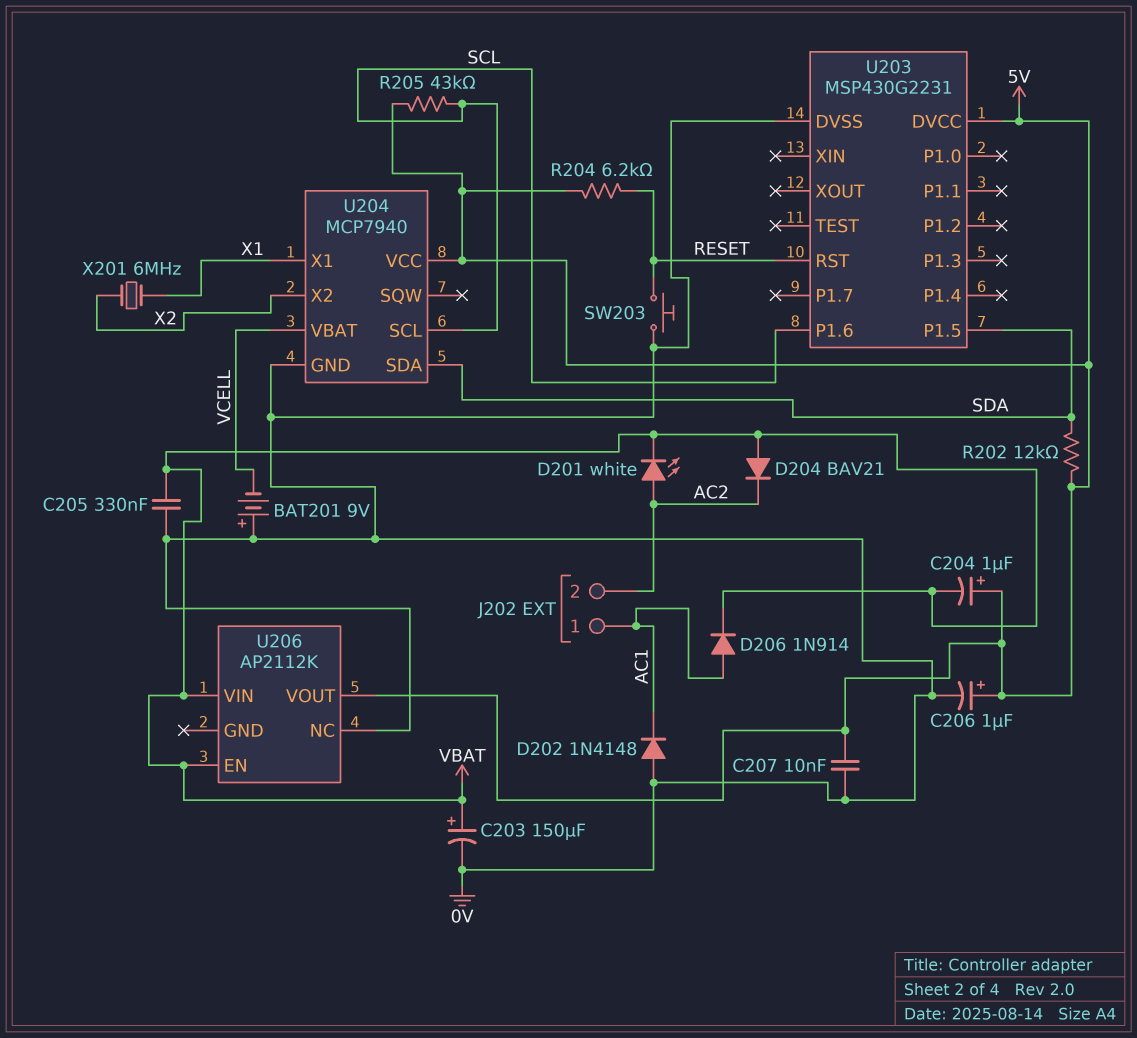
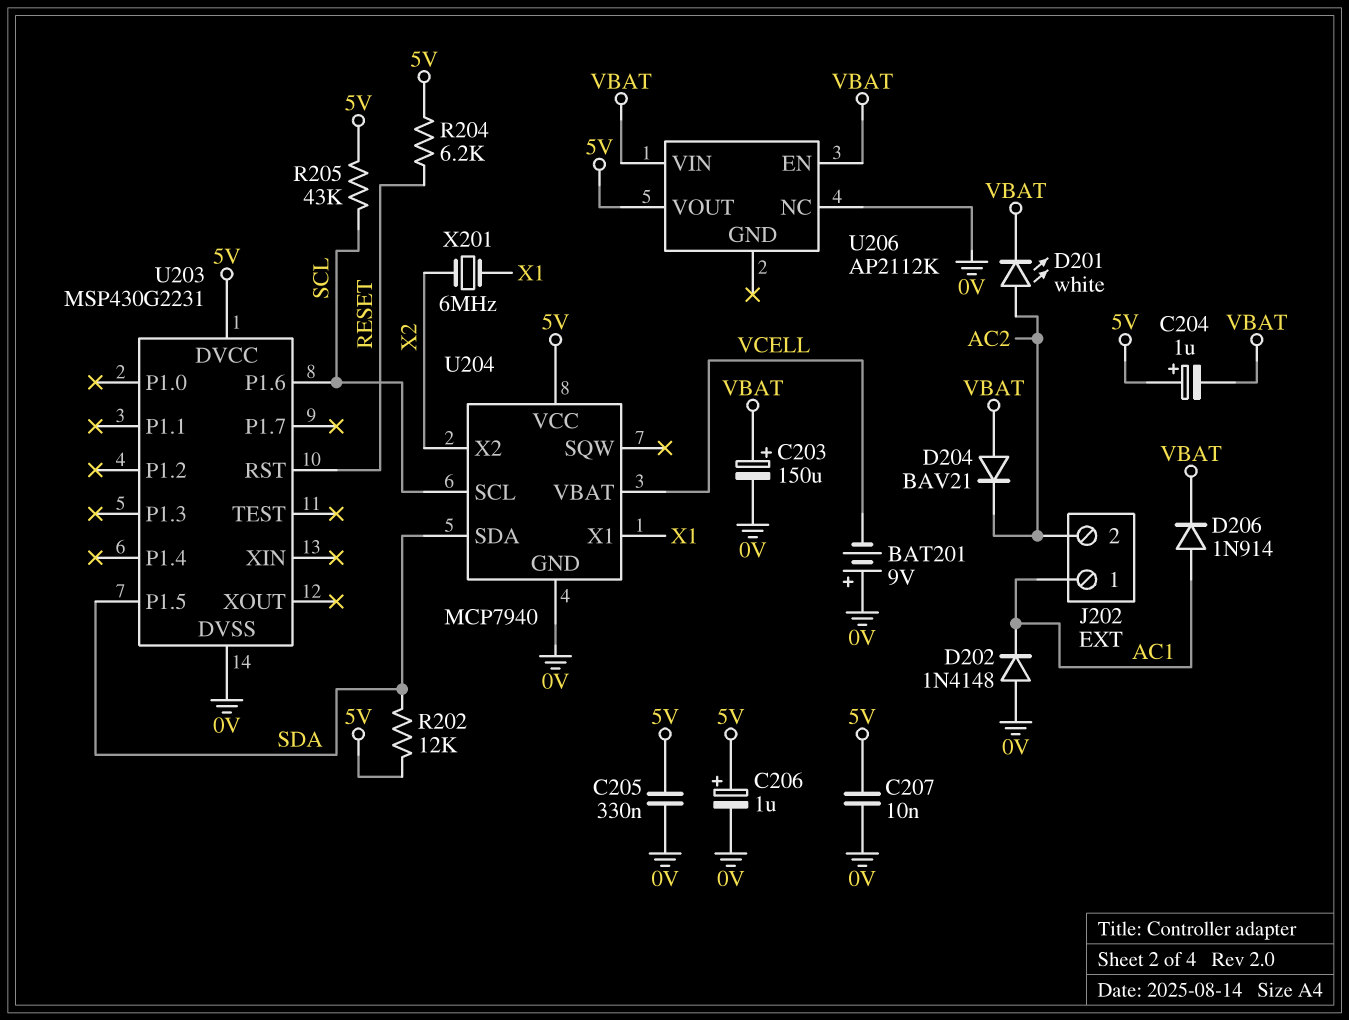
C205: 330nF (0V, VBAT) -> 330nF (0V, 5V)
SW203: button (0V, RESET) -> none

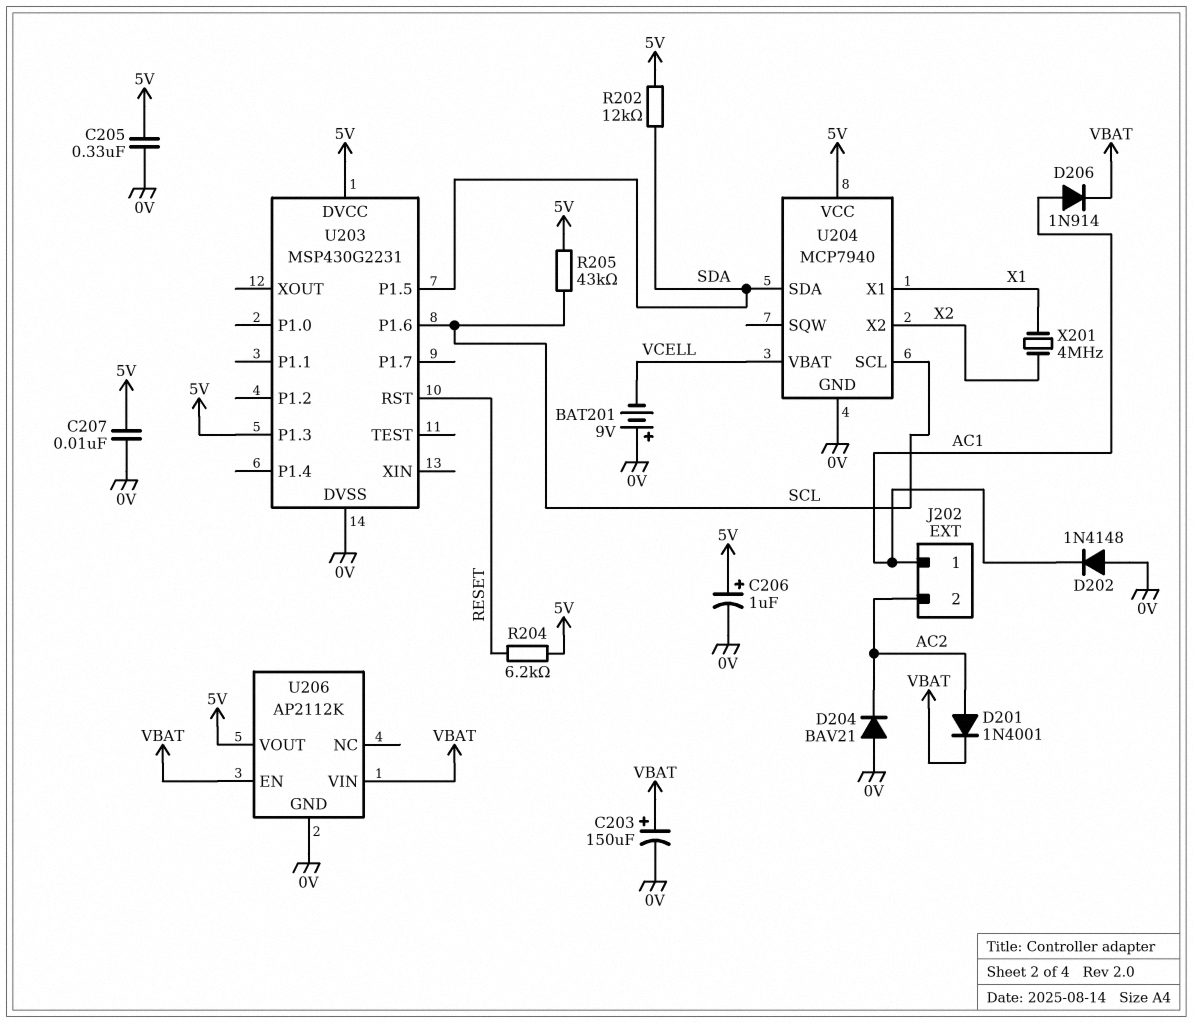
C204: 1uF (plus 5V, minus VBAT) -> none
D201: LED white (A AC2, K VBAT) -> diode 1N4001 (A AC2, K VBAT)
D204: diode BAV21 (A VBAT, K AC2) -> diode BAV21 (A 0V, K AC2)
U203 pin P1.3: none -> 5V
U206 pin GND: none -> 0V
U206 pin NC: 0V -> none
X201: 6MHz (X1, X2) -> 4MHz (X1, X2)

